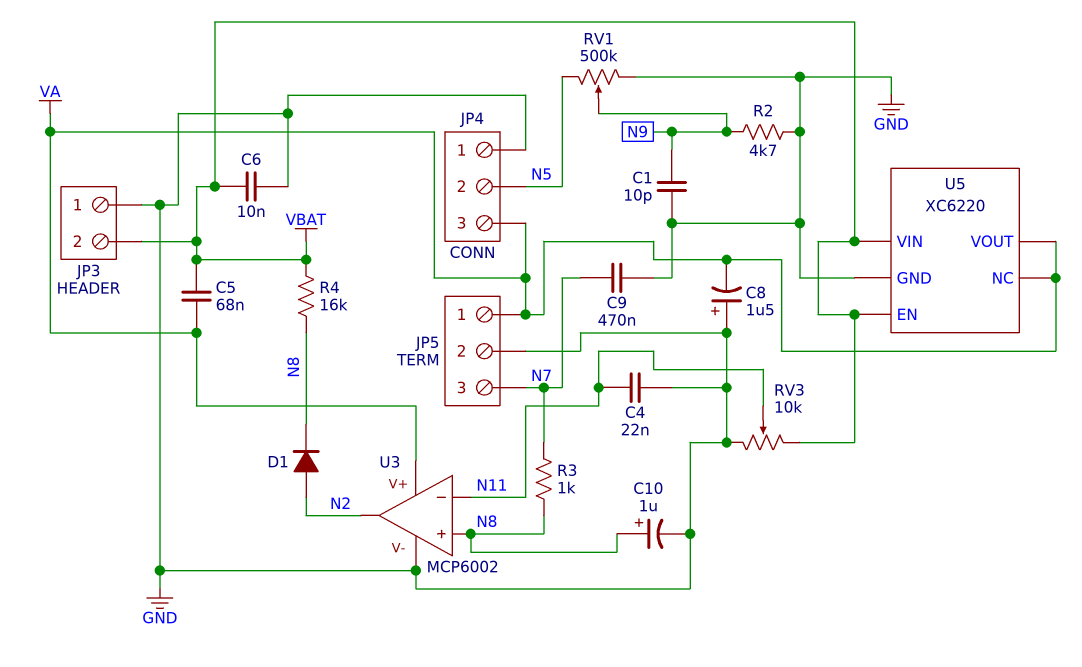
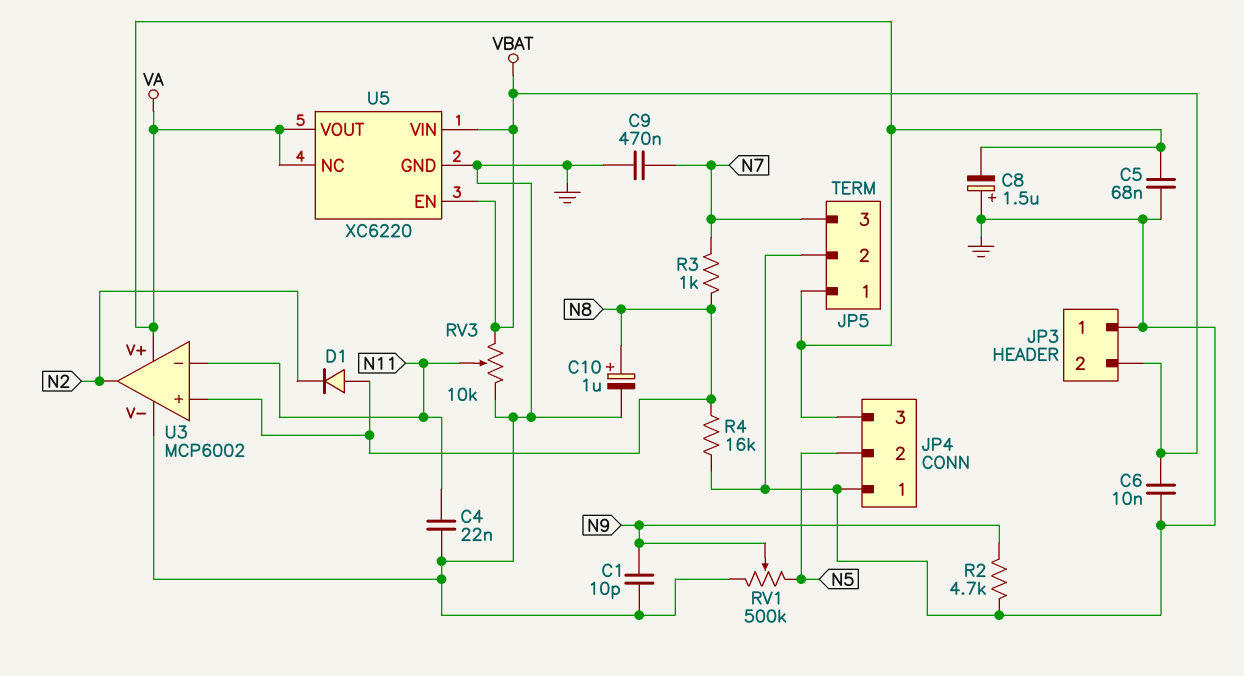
C5: 68nF (VA, VBAT) -> 68nF (GND, VA)
D1: diode (A N2, K N8) -> diode (A N8, K N2)
R4: 16k (N8, VBAT) -> 16k (GND, N8)

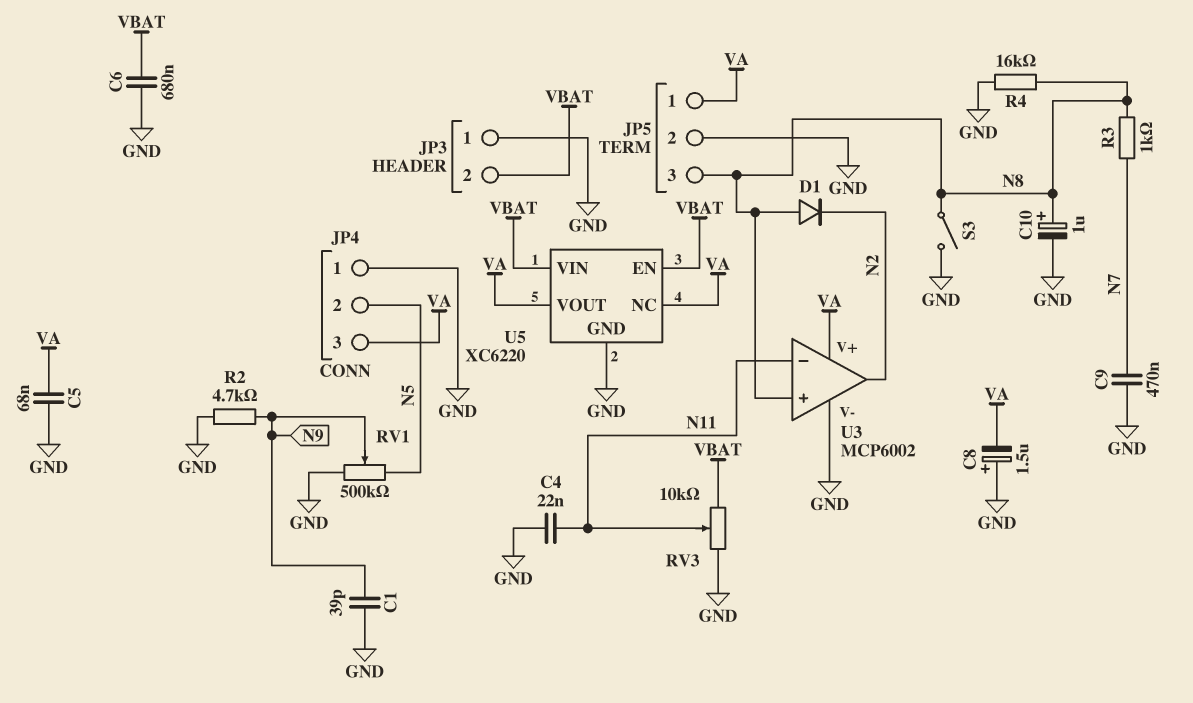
C1: 10pF (GND, N9) -> 39pF (GND, N9)
C6: 10nF (GND, VBAT) -> 680nF (GND, VBAT)
JP5 pin 3: N7 -> N8
S3: none -> switch (GND, N8)

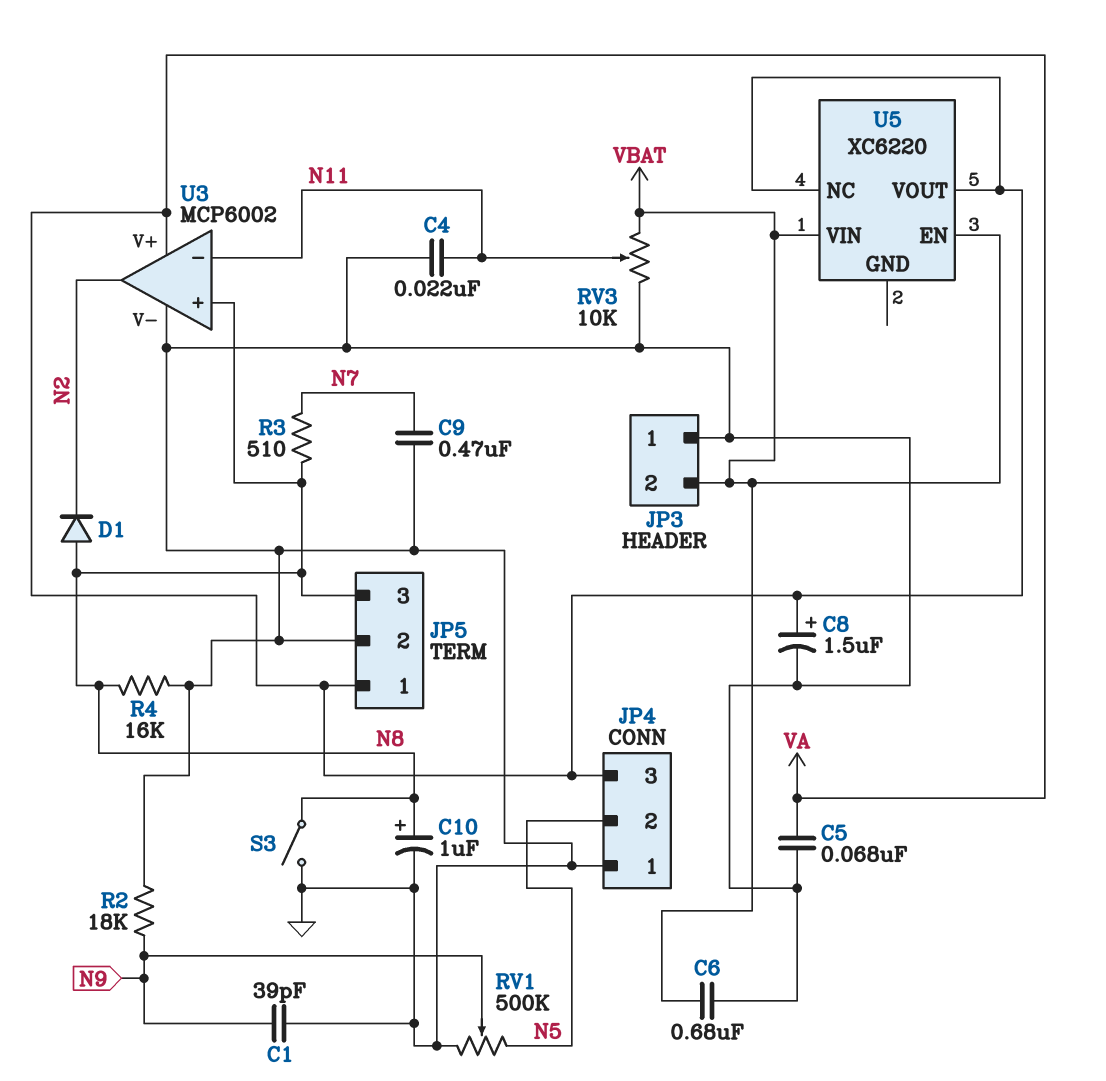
C8: 1.5uF (plus GND, minus VA) -> 1.5uF (plus VA, minus GND)
R2: 4.7k (GND, N9) -> 18k (GND, N9)
R3: 1k (N7, N8) -> 510 (N7, N8)
U5 pin GND: GND -> none

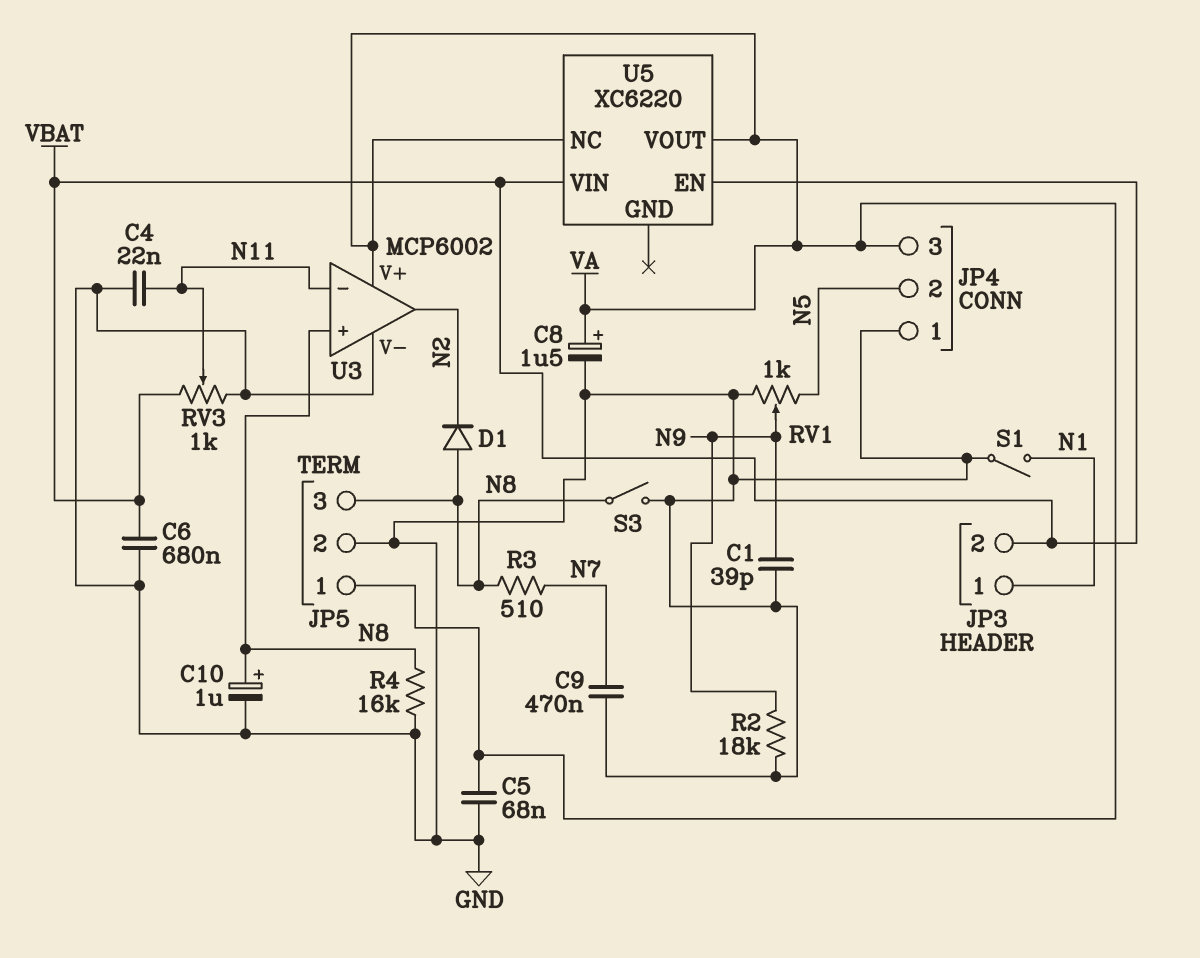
JP3 pin 1: GND -> N1
RV1: 500k (GND, N5, wiper N9) -> 1k (GND, N5, wiper N9)
RV3: 10k (GND, VBAT, wiper N11) -> 1k (GND, VBAT, wiper N11)
S1: none -> switch (GND, N1)

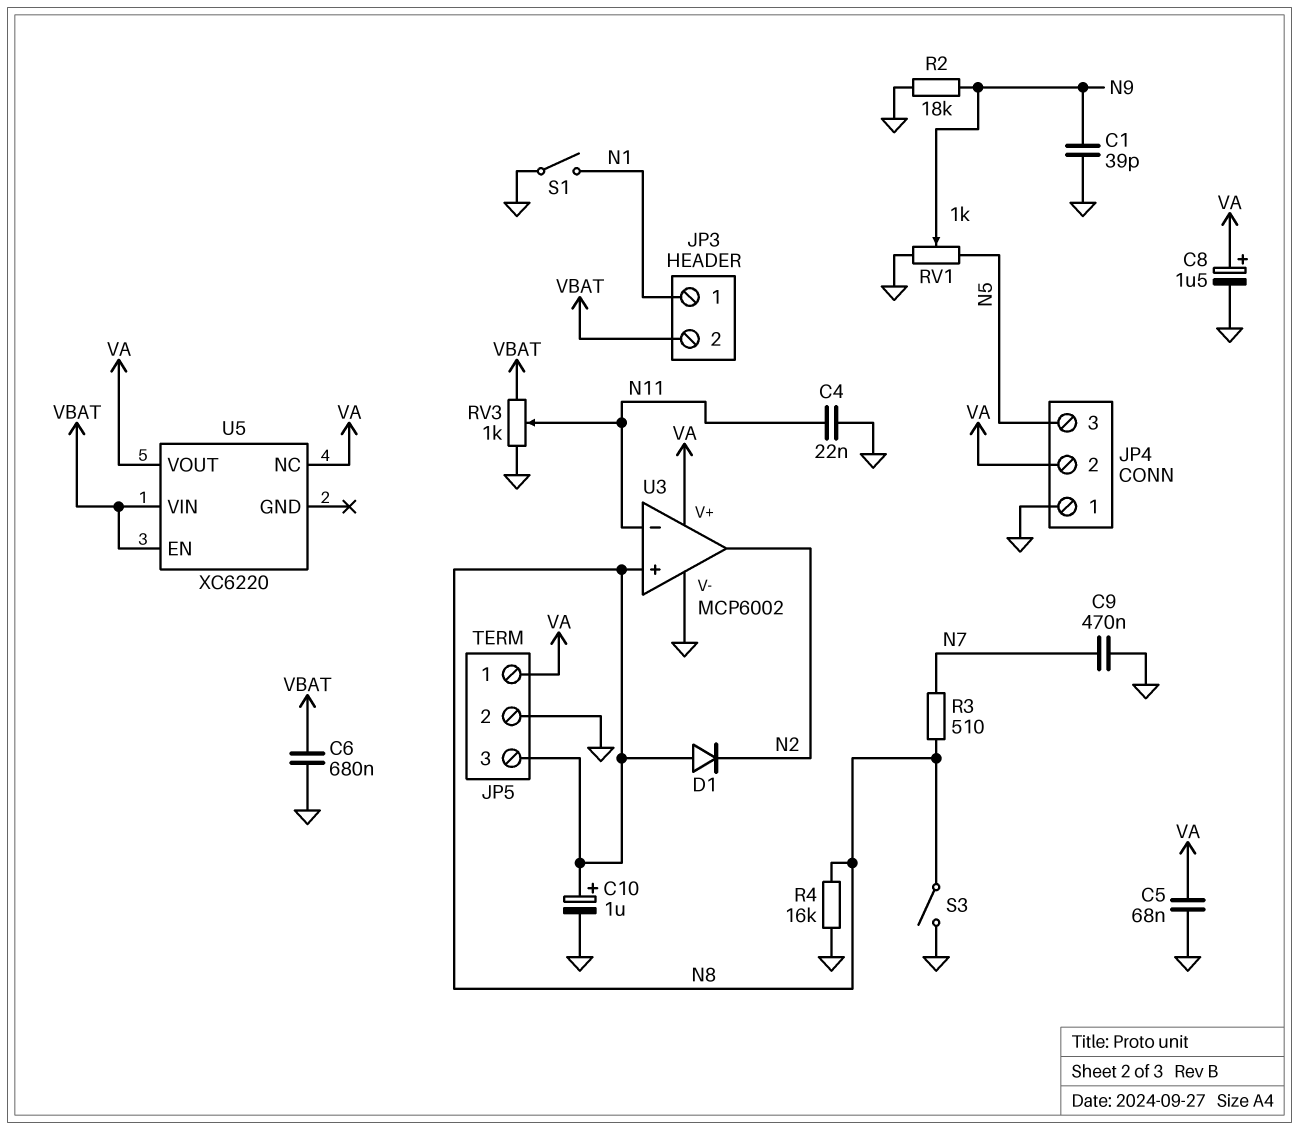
JP4 pin 2: N5 -> VA
JP4 pin 3: VA -> N5

